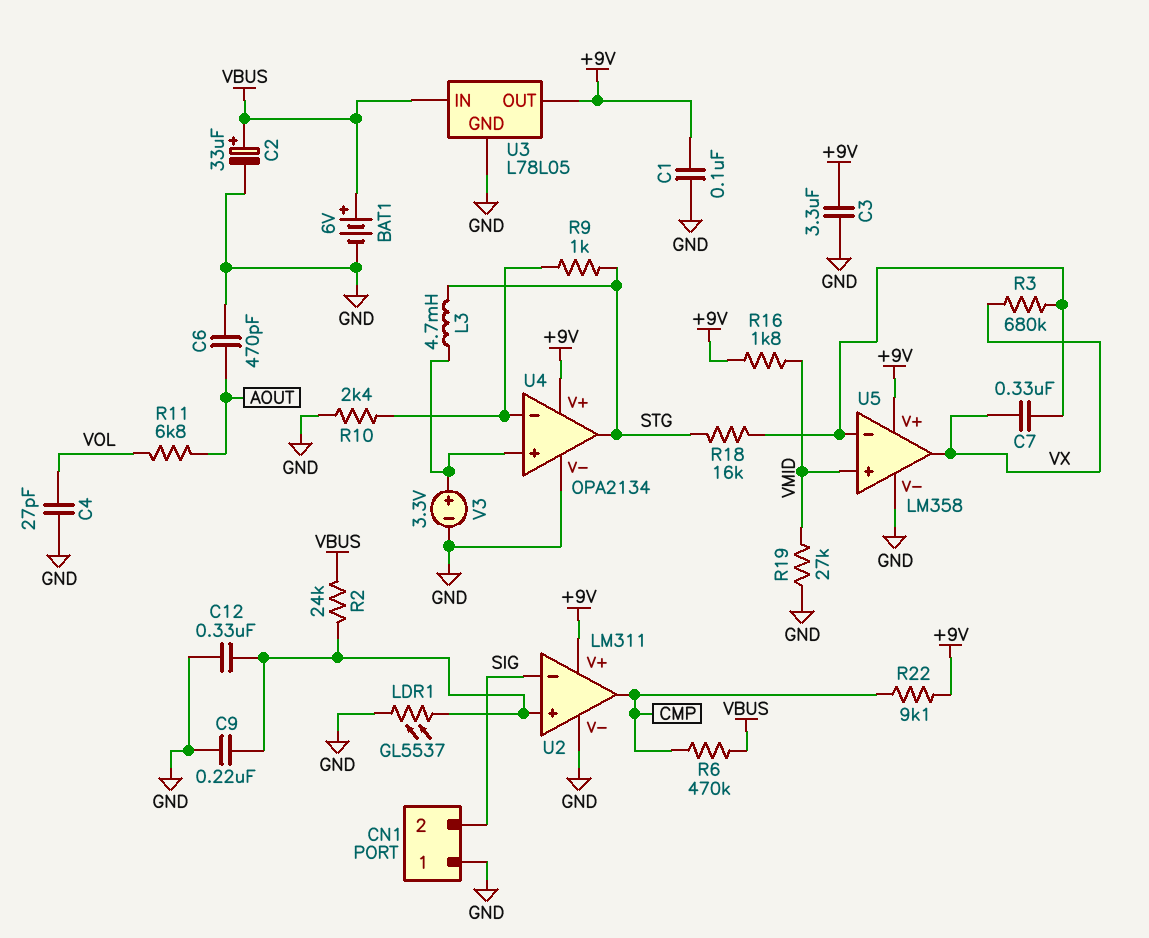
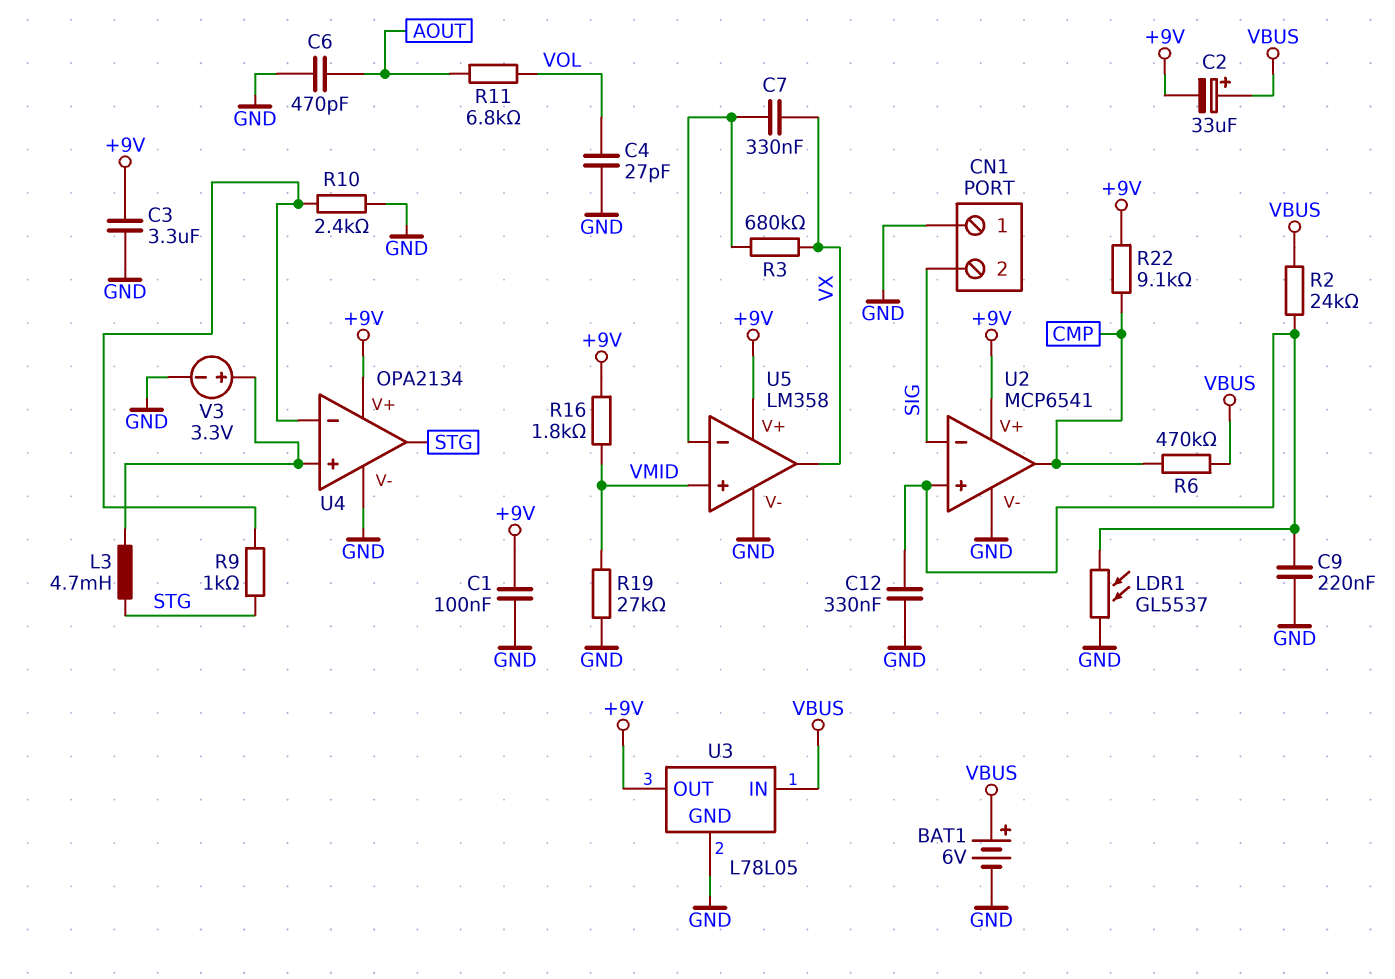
C2: 33uF (plus VBUS, minus GND) -> 33uF (plus VBUS, minus +9V)
R18: 16k (STG, U5/in-) -> none
U2: LM311 -> MCP6541

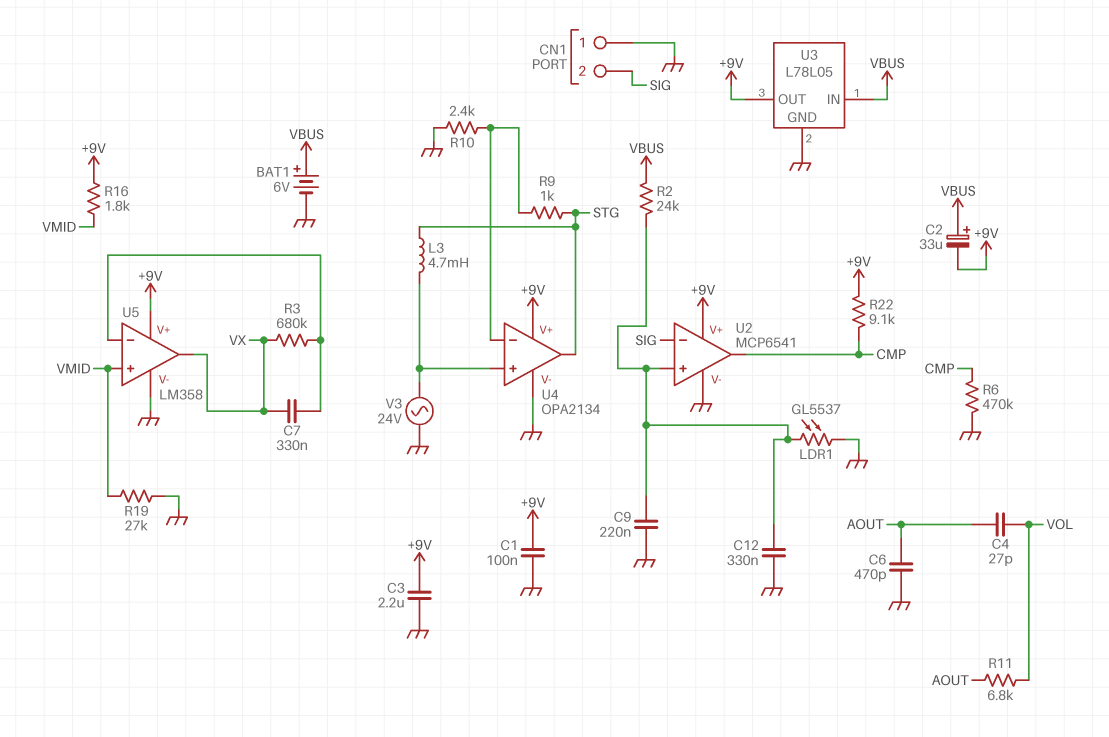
C3: 3.3uF (+9V, GND) -> 2.2uF (+9V, GND)
C4: 27pF (GND, VOL) -> 27pF (AOUT, VOL)
R6: 470k (CMP, VBUS) -> 470k (CMP, GND)
V3: 3.3V (plus U4/in+, minus GND) -> AC 24V (GND, U4/in+)

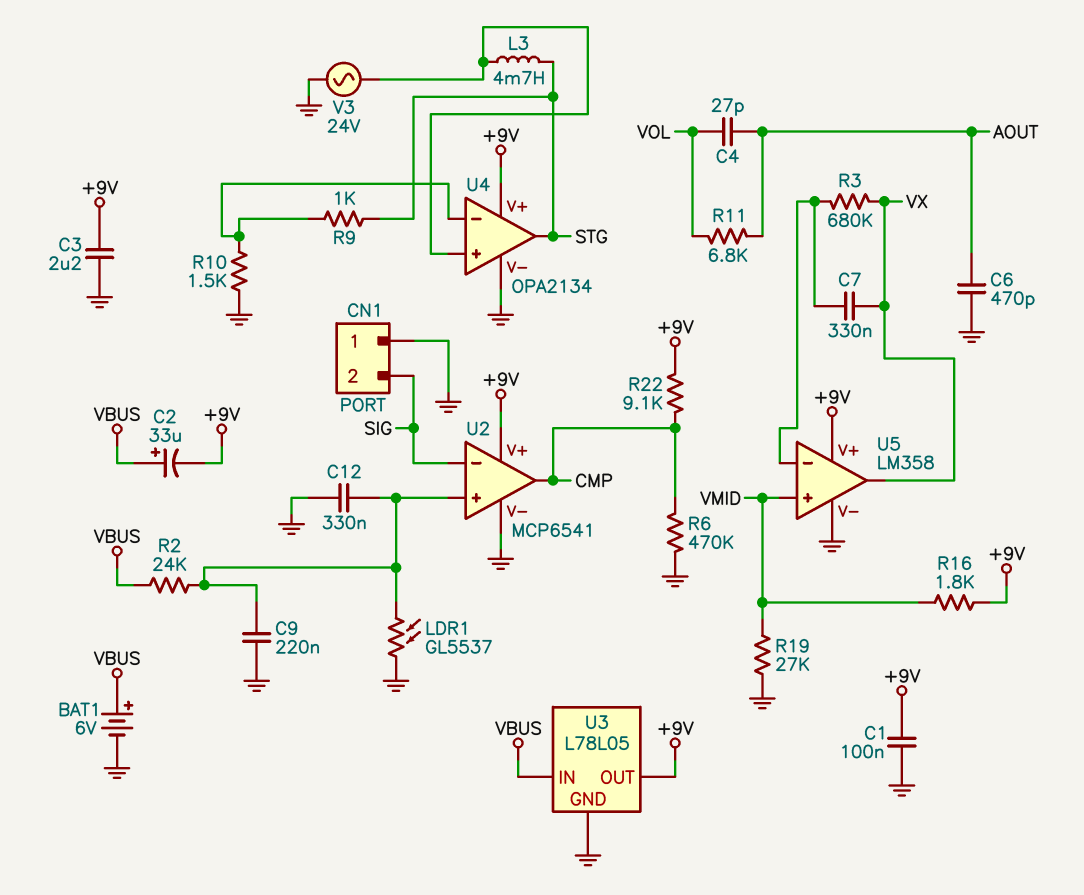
R10: 2.4k (GND, U4/in-) -> 1.5k (GND, U4/in-)

